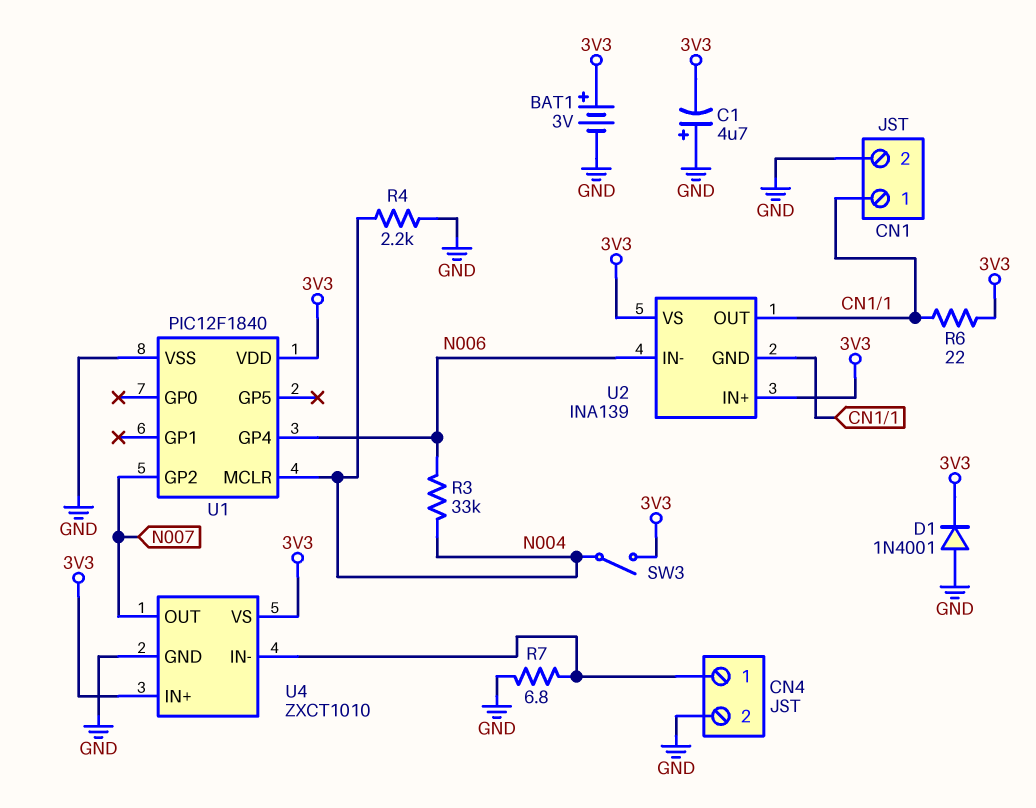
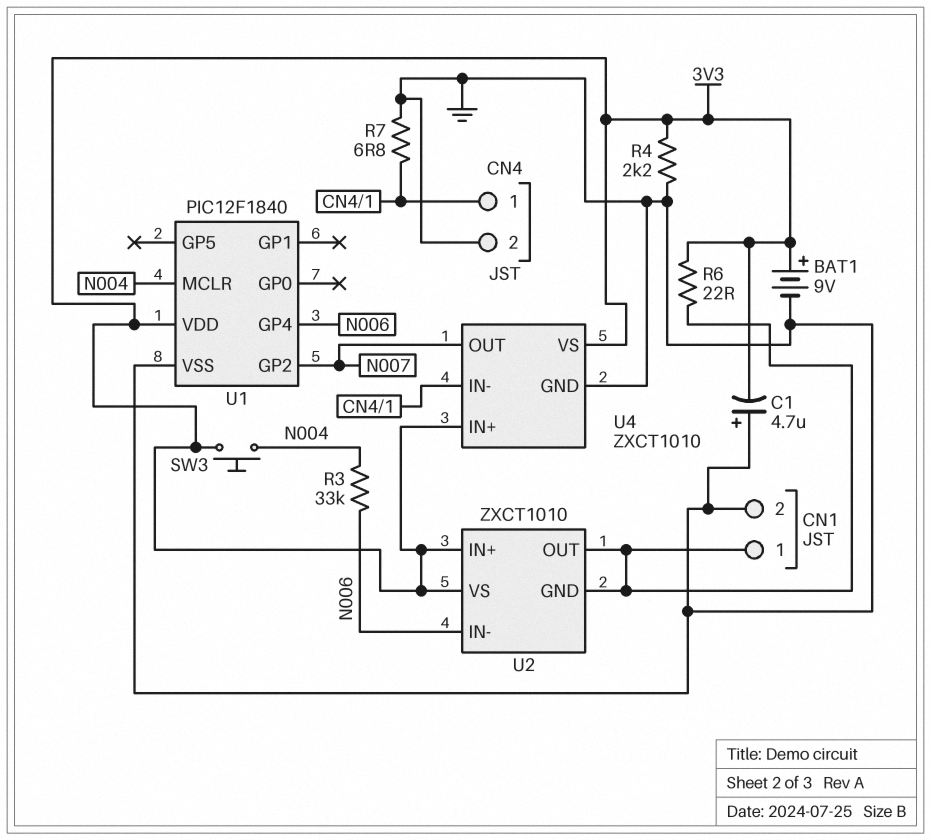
BAT1: 3V (plus 3V3, minus GND) -> 9V (plus 3V3, minus GND)
D1: diode 1N4001 (A GND, K 3V3) -> none
R4: 2.2k (GND, N004) -> 2.2k (3V3, GND)
SW3: switch (3V3, N004) -> button (3V3, N004)
U2: INA139 -> ZXCT1010

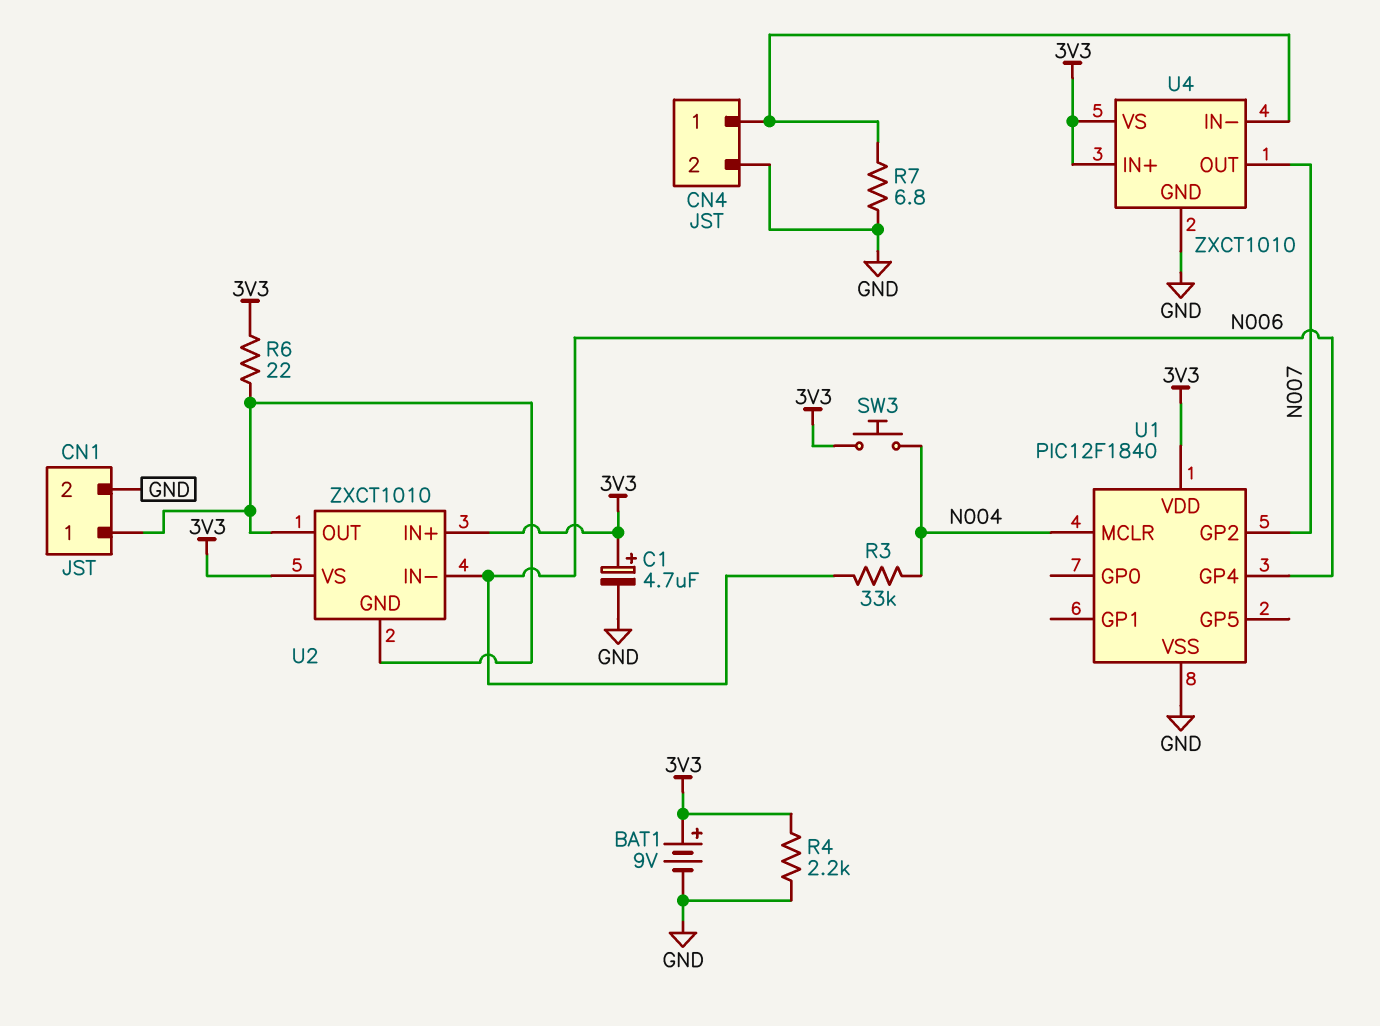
C1: 4.7uF (plus GND, minus 3V3) -> 4.7uF (plus 3V3, minus GND)

